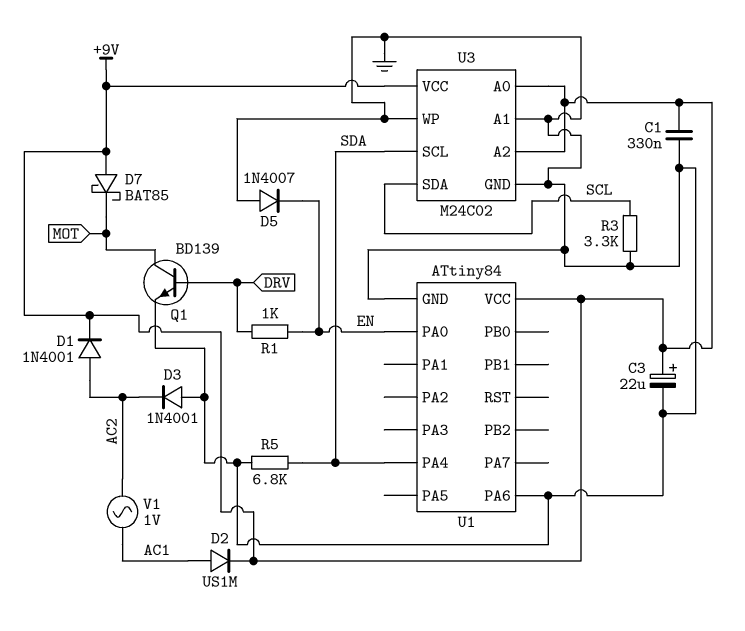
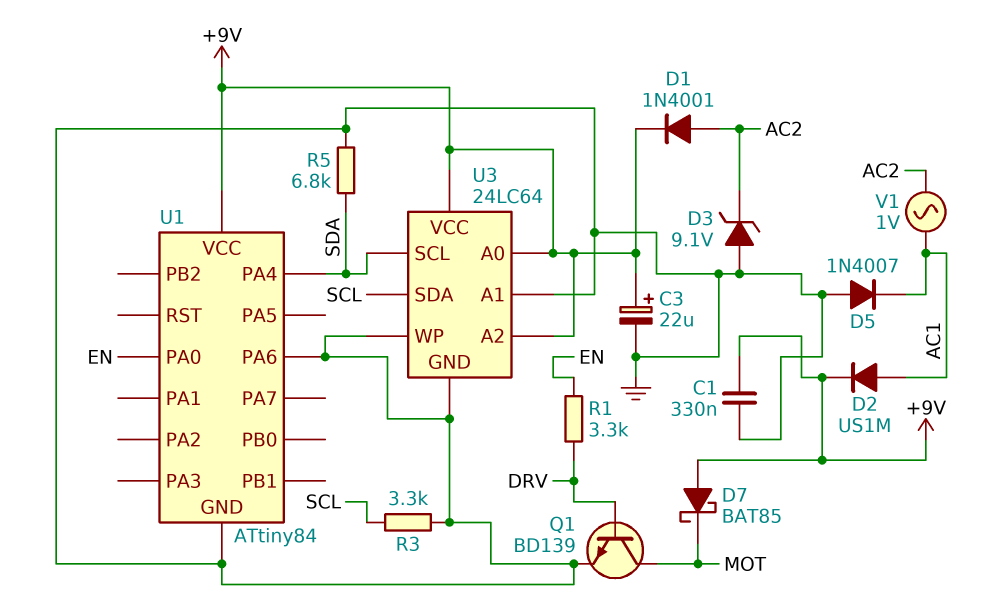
D3: diode 1N4001 (A GND, K AC2) -> zener 9.1V (A GND, K AC2)
D5: diode 1N4007 (A GND, K EN) -> diode 1N4007 (A GND, K AC1)
R1: 1k (DRV, EN) -> 3.3k (DRV, EN)
U3: M24C02 -> 24LC64

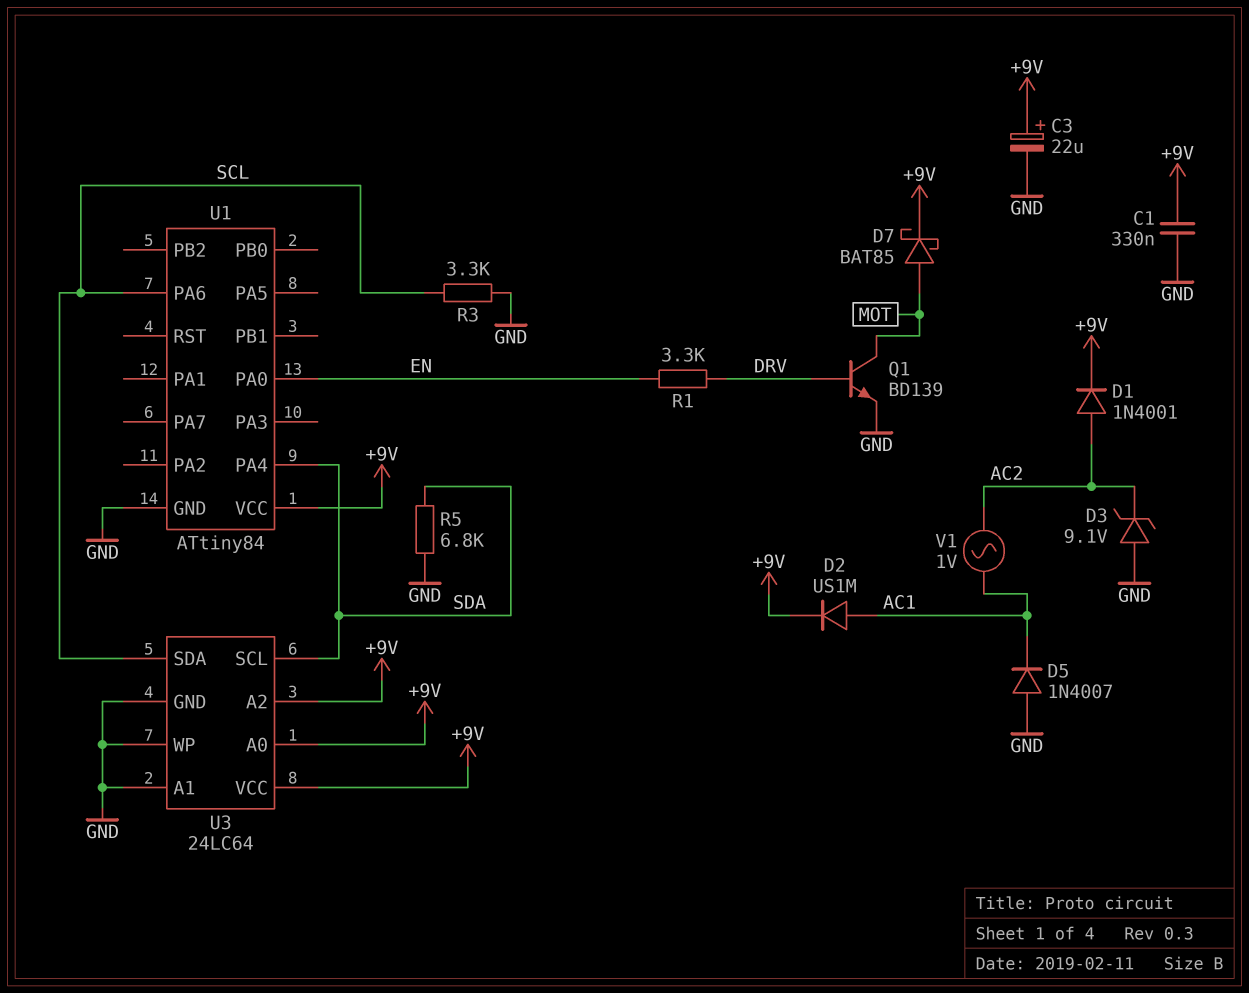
D7: schottky BAT85 (A +9V, K MOT) -> schottky BAT85 (A MOT, K +9V)
U1 pin PA6: GND -> SCL

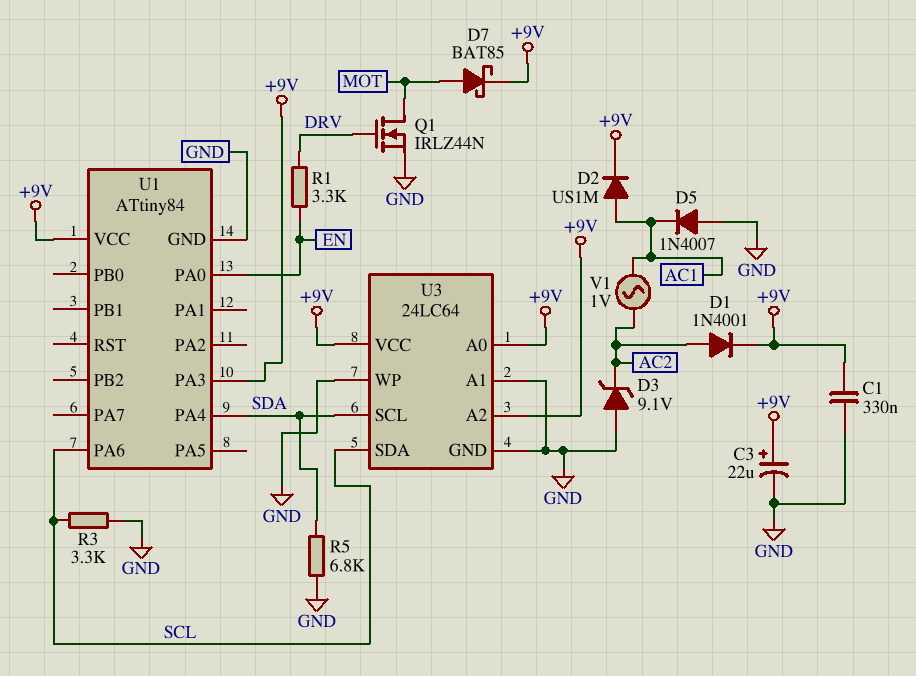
Q1: NPN BD139 (B DRV, C MOT, E GND) -> NMOS IRLZ44N (G DRV, D MOT, S GND)
U1 pin PA3: none -> +9V

